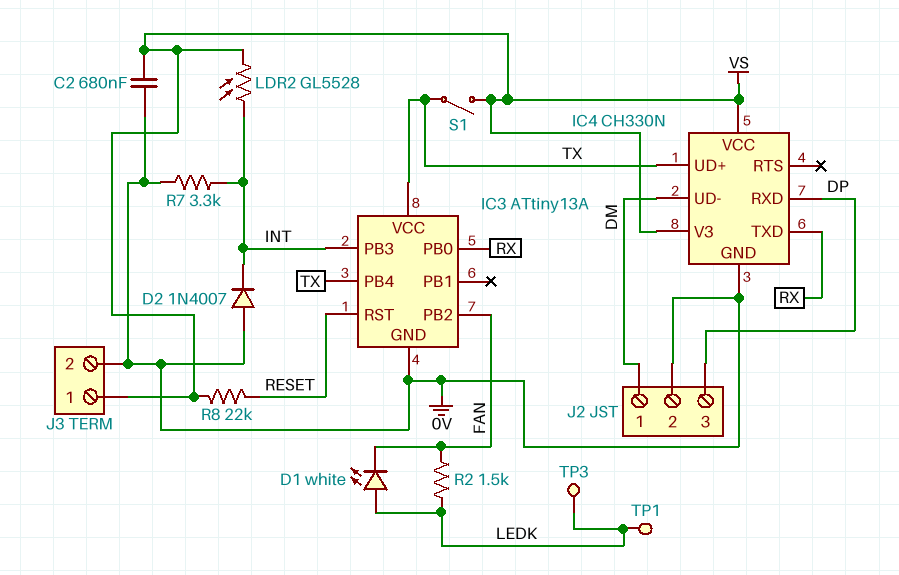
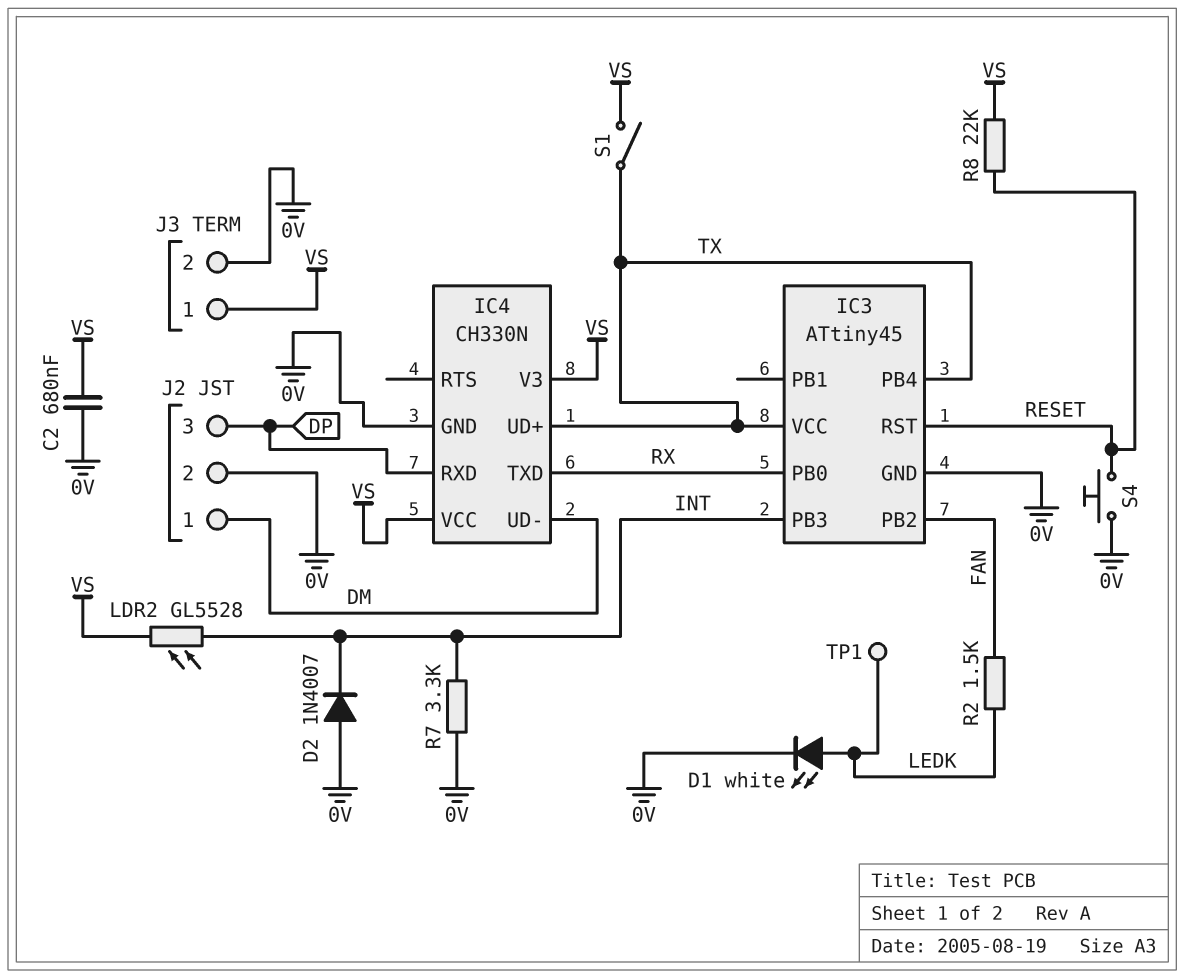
D1: LED white (A LEDK, K FAN) -> LED white (A LEDK, K 0V)
IC3: ATtiny13A -> ATtiny45
S4: none -> button (0V, RESET)
TP3: test point (LEDK) -> none

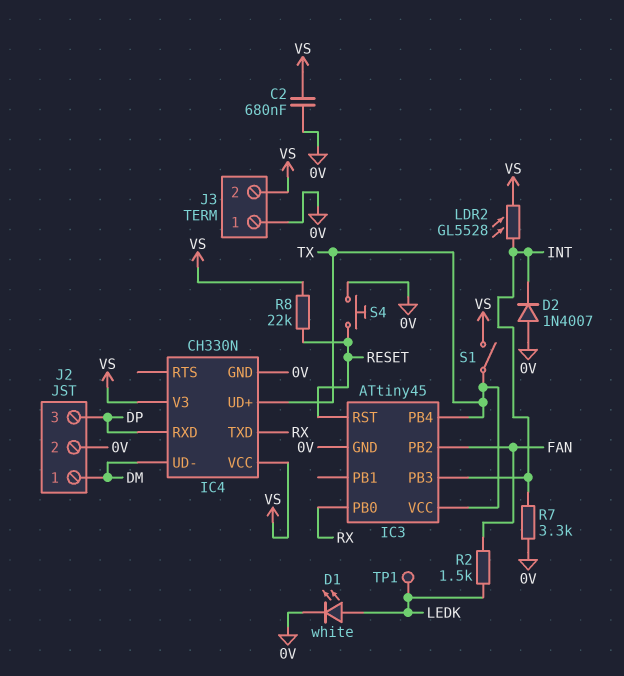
J3 pin 1: VS -> 0V
J3 pin 2: 0V -> VS

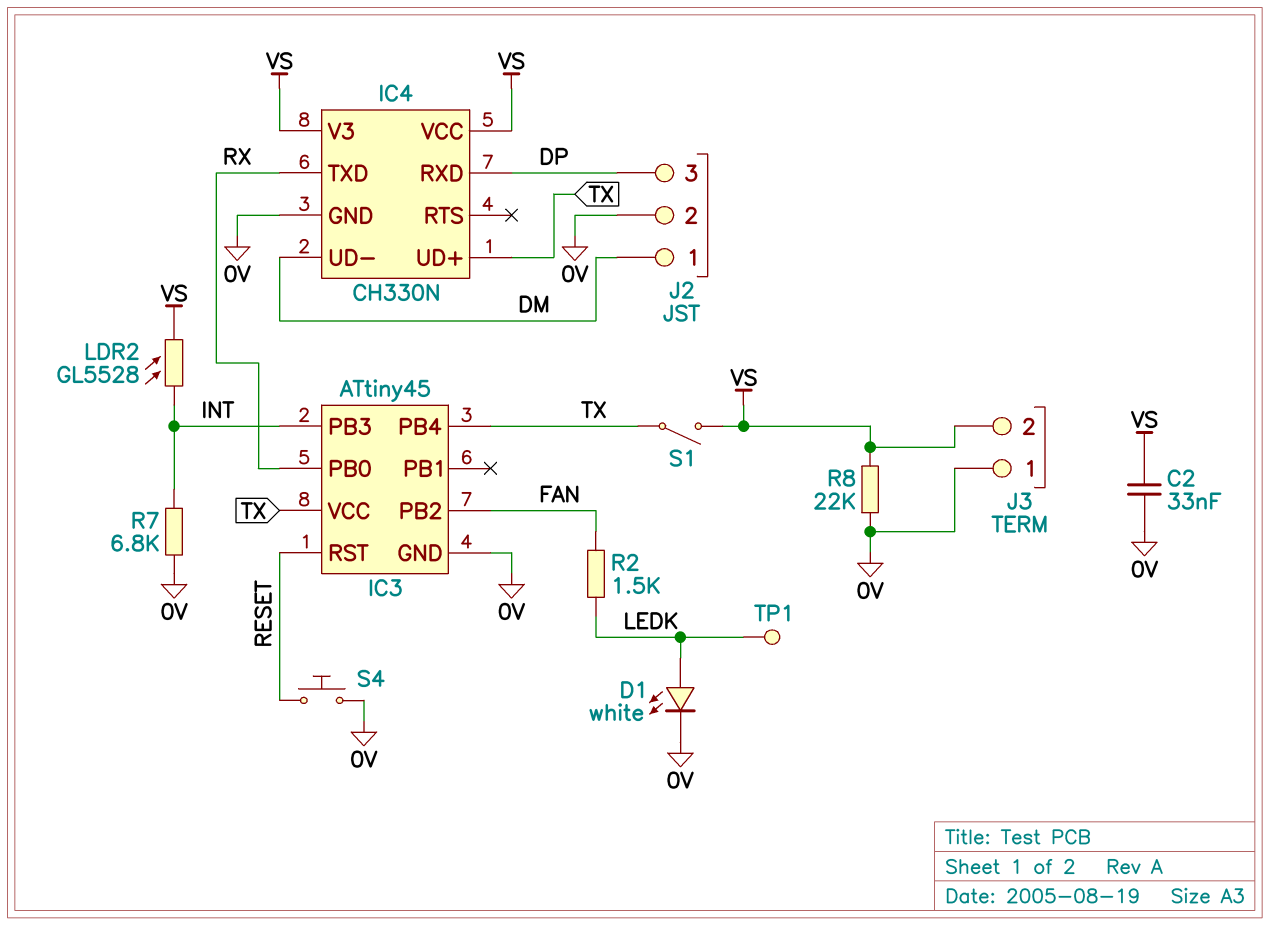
C2: 680nF (0V, VS) -> 33nF (0V, VS)
D2: diode 1N4007 (A 0V, K INT) -> none
R7: 3.3k (0V, INT) -> 6.8k (0V, INT)
R8: 22k (RESET, VS) -> 22k (0V, VS)

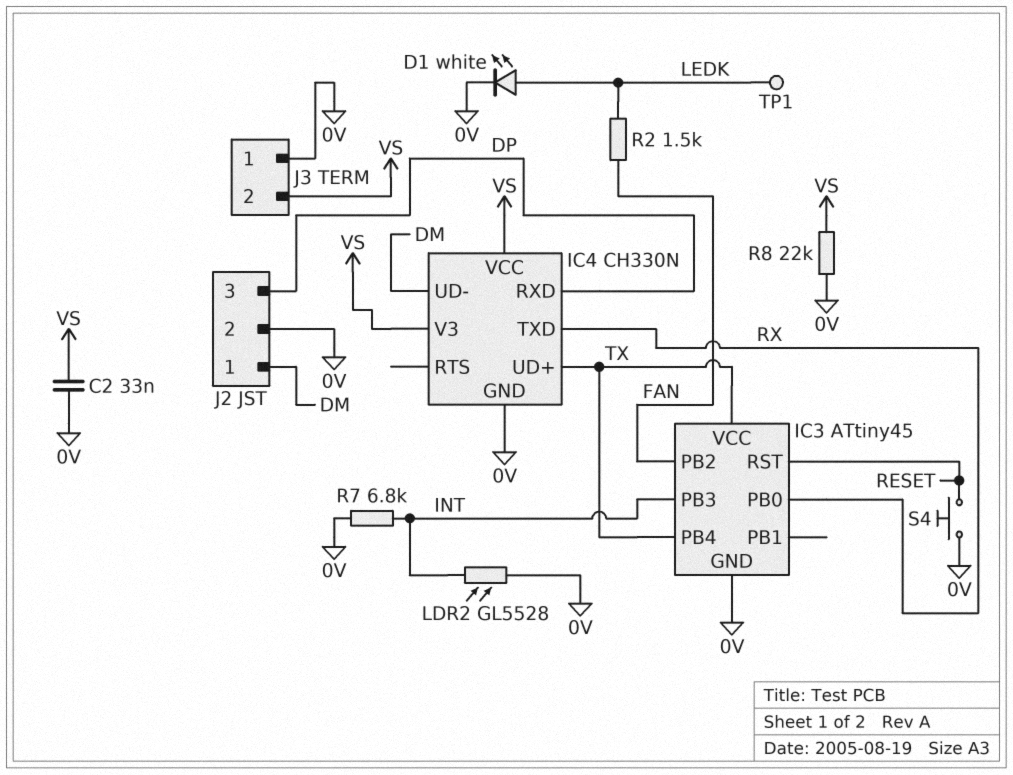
LDR2: GL5528 (INT, VS) -> GL5528 (0V, INT)
S1: switch (TX, VS) -> none

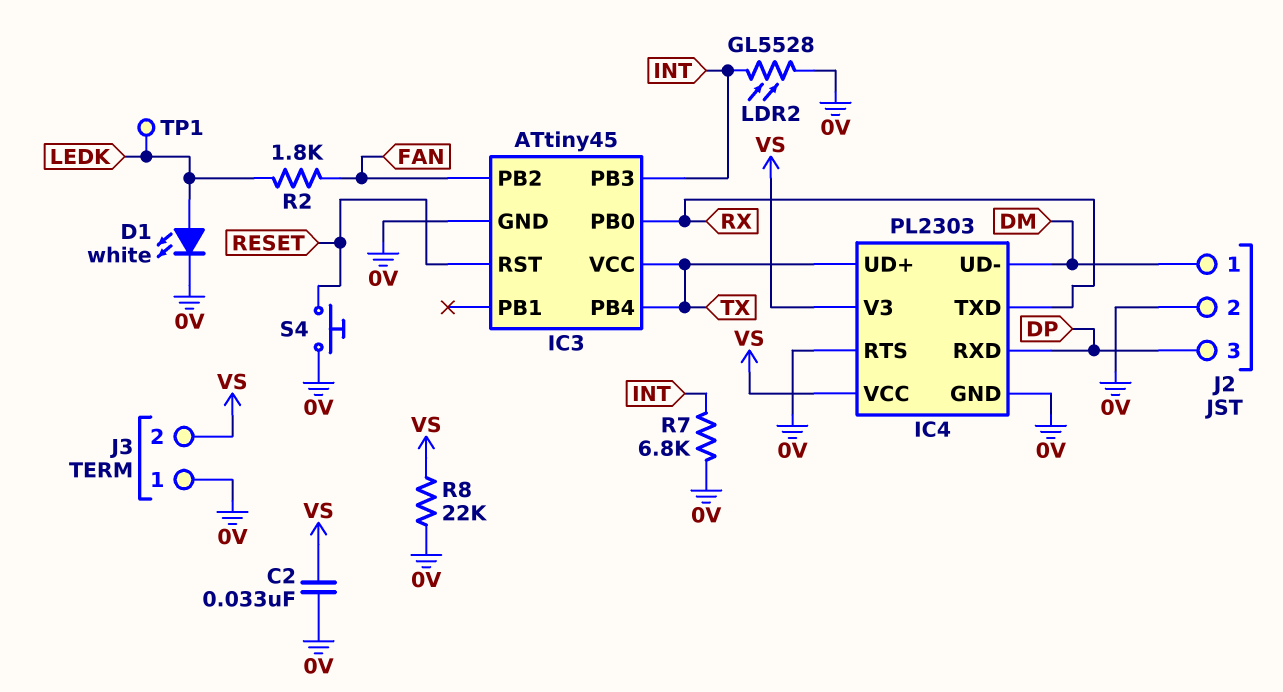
IC4: CH330N -> PL2303
IC4 pin RTS: none -> 0V
R2: 1.5k (FAN, LEDK) -> 1.8k (FAN, LEDK)

